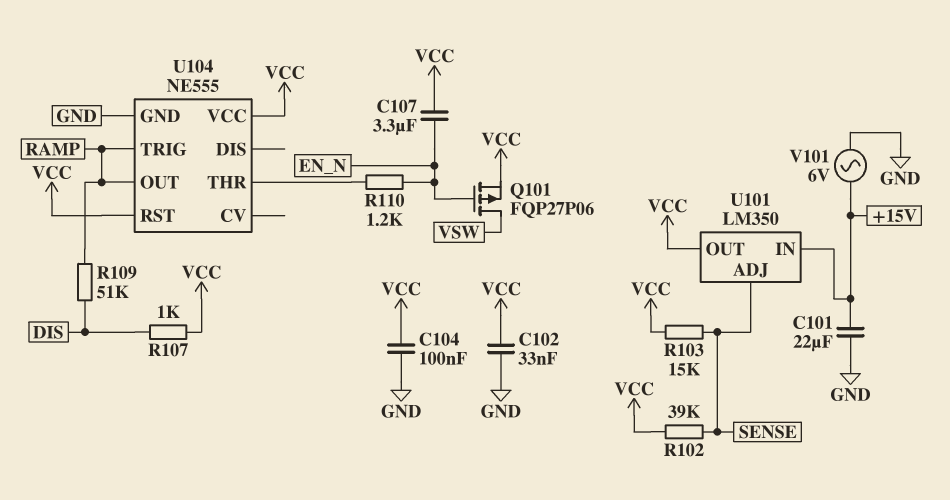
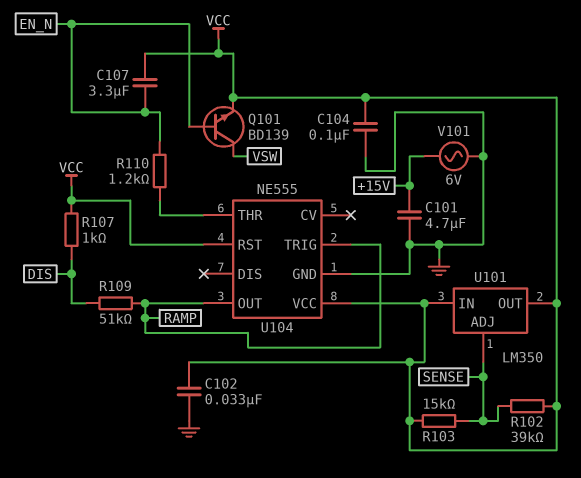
C101: 22uF (+15V, GND) -> 4.7uF (+15V, GND)
Q101: PMOS FQP27P06 (G EN_N, D VSW, S VCC) -> NPN BD139 (B EN_N, C VSW, E VCC)
U101 pin IN: +15V -> VCC

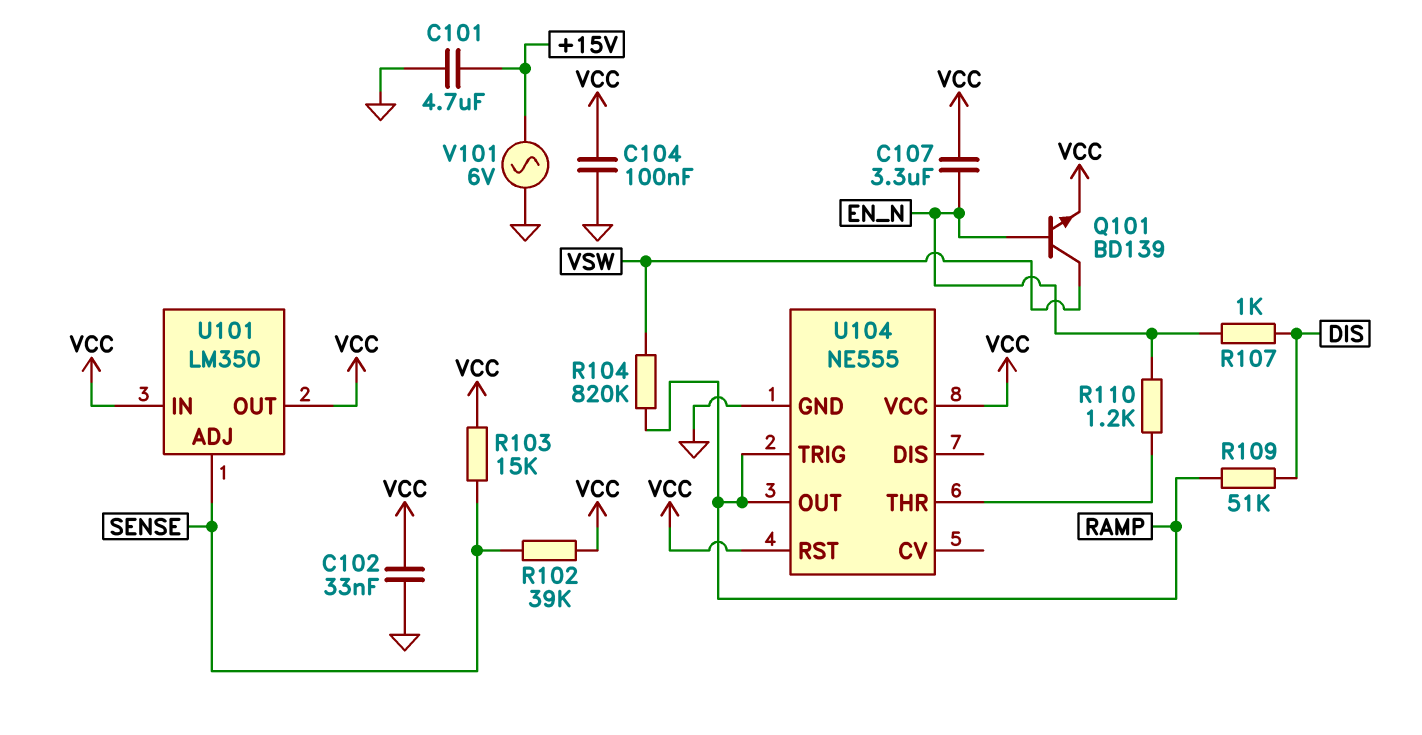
R104: none -> 820k (RAMP, VSW)
R107: 1k (DIS, VCC) -> 1k (DIS, EN_N)

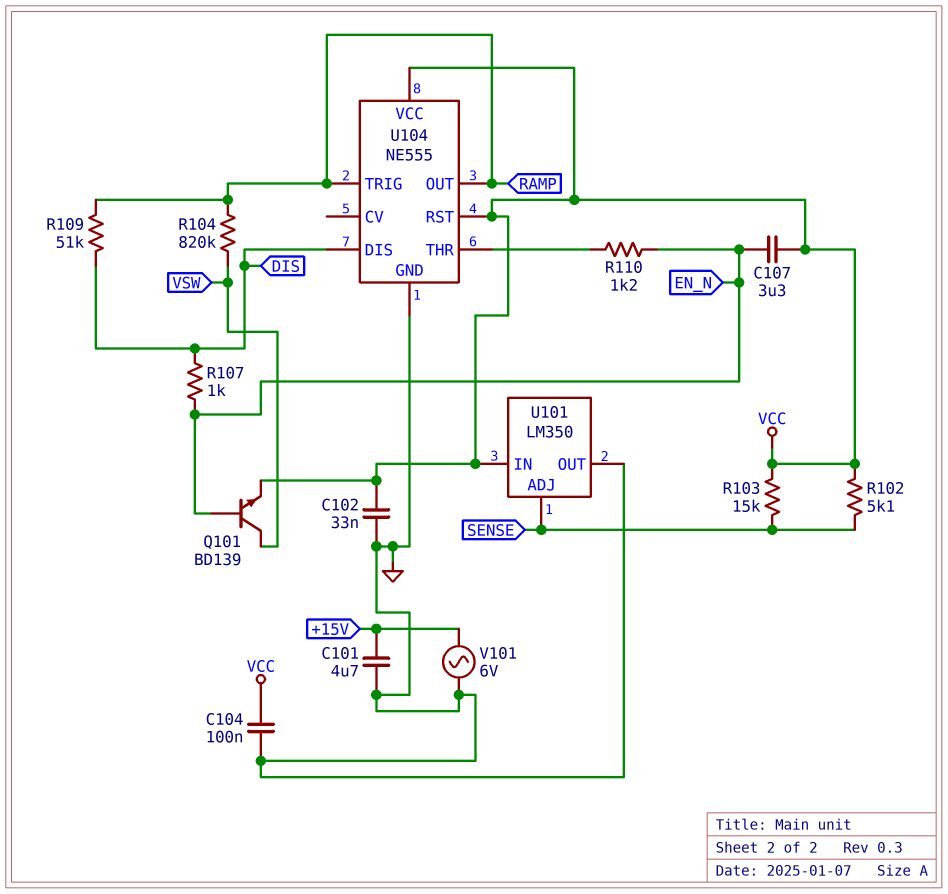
R102: 39k (SENSE, VCC) -> 5.1k (SENSE, VCC)
U101 pin OUT: VCC -> GND
U104 pin DIS: none -> DIS

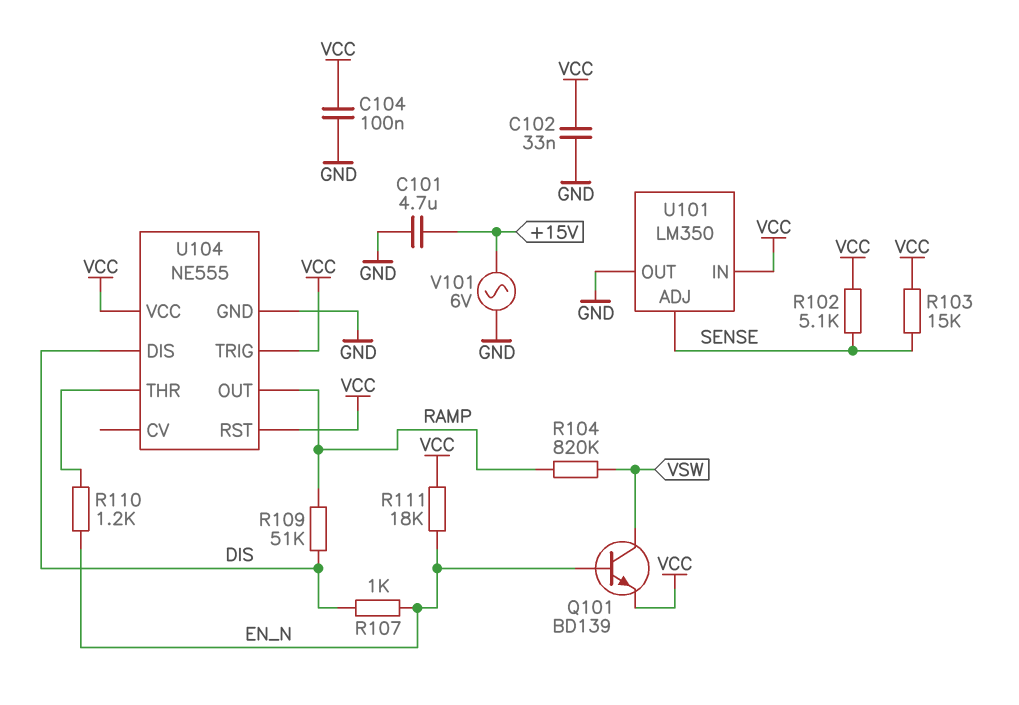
C107: 3.3uF (EN_N, VCC) -> none
R111: none -> 18k (EN_N, VCC)
U104 pin TRIG: RAMP -> VCC

